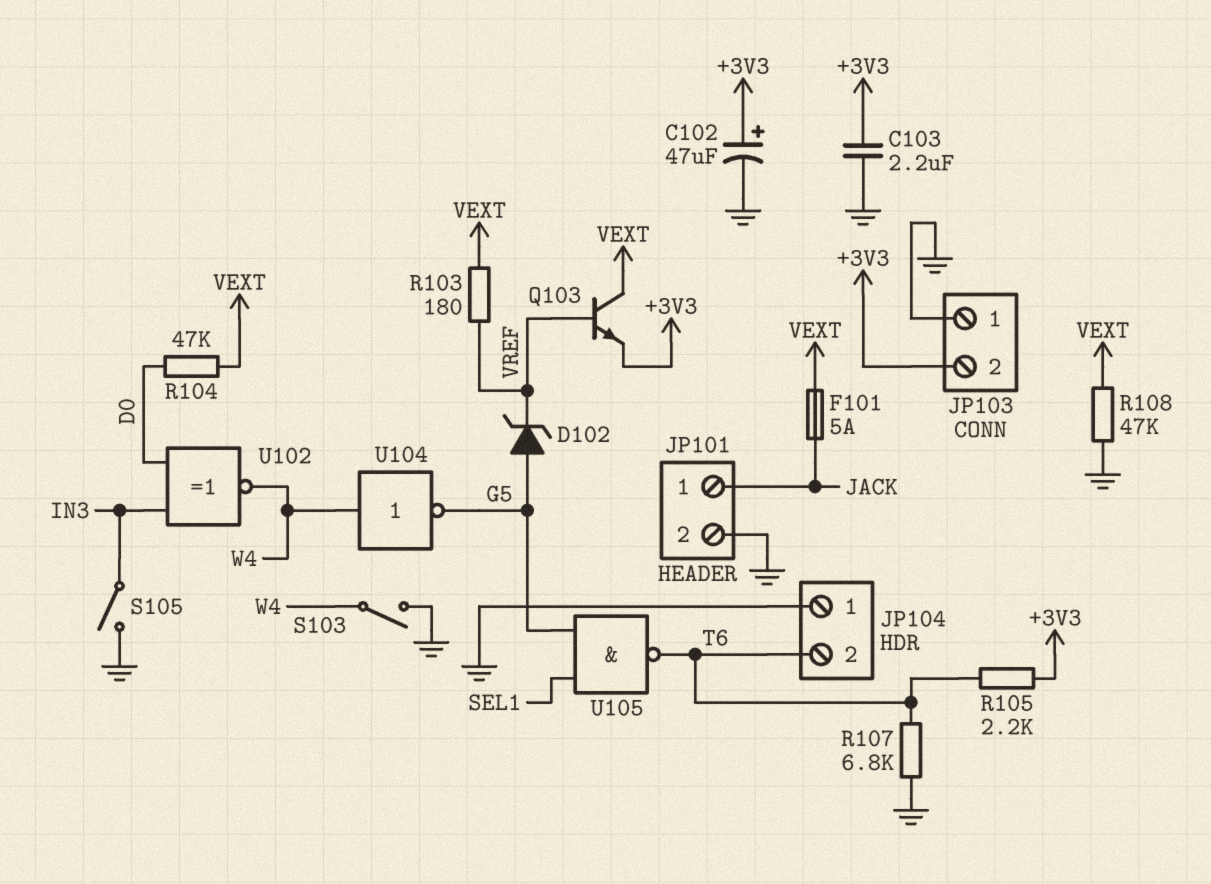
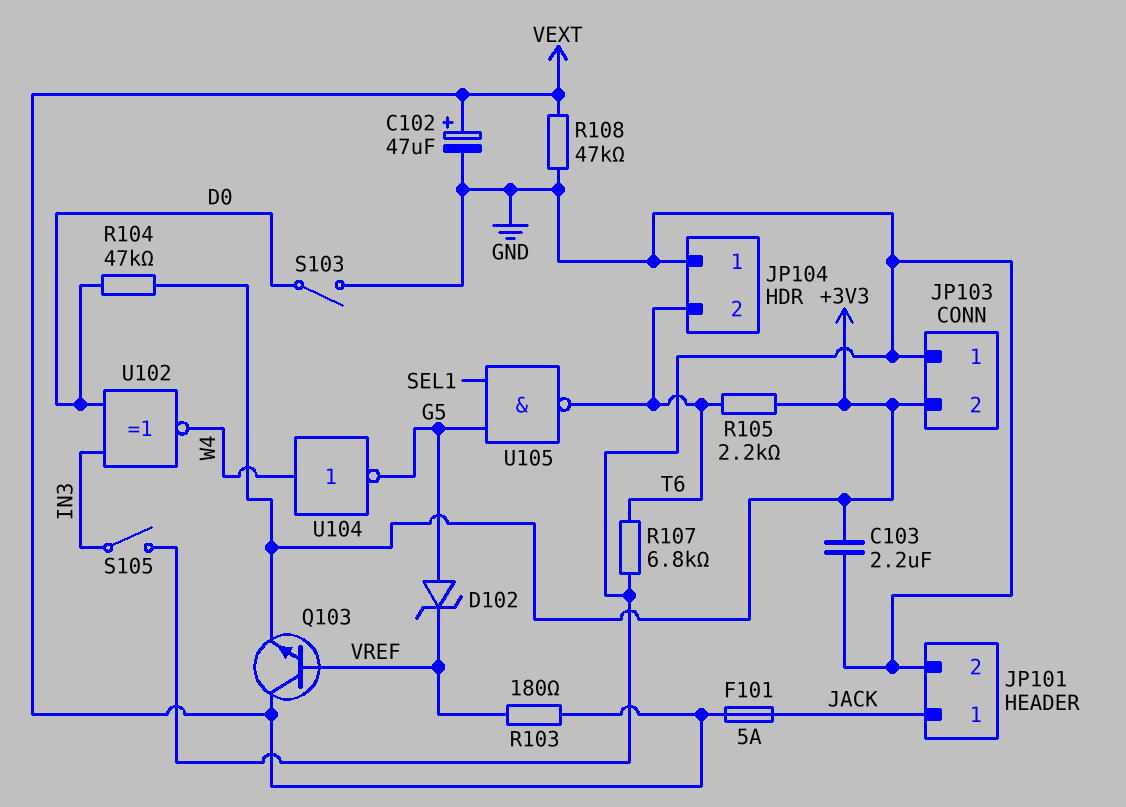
C102: 47uF (plus +3V3, minus GND) -> 47uF (plus VEXT, minus GND)
R104: 47k (D0, VEXT) -> 47k (+3V3, D0)
S103: switch (GND, W4) -> switch (D0, GND)

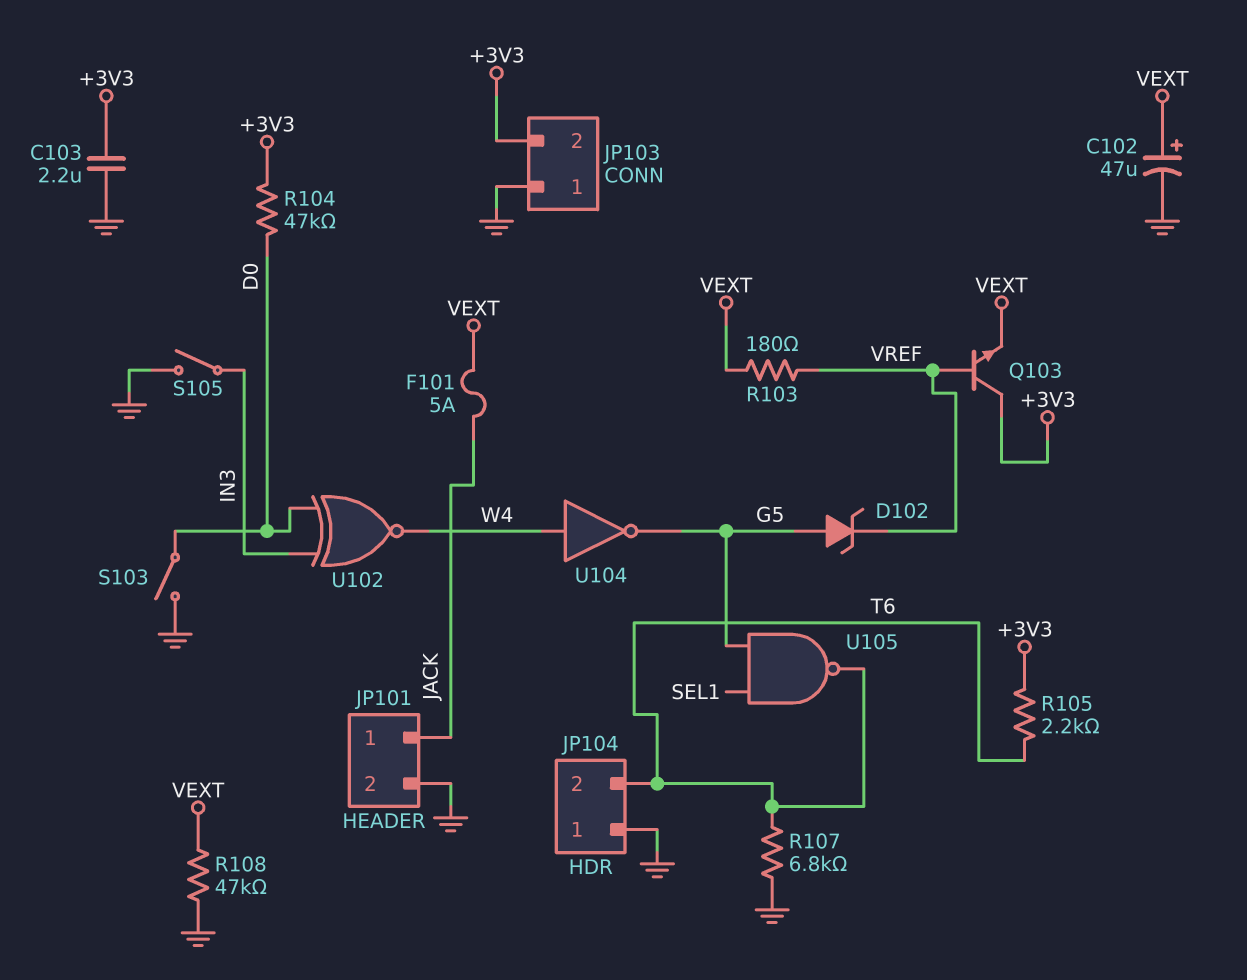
Q103: NPN (B VREF, C VEXT, E +3V3) -> NPN (B VREF, C +3V3, E VEXT)

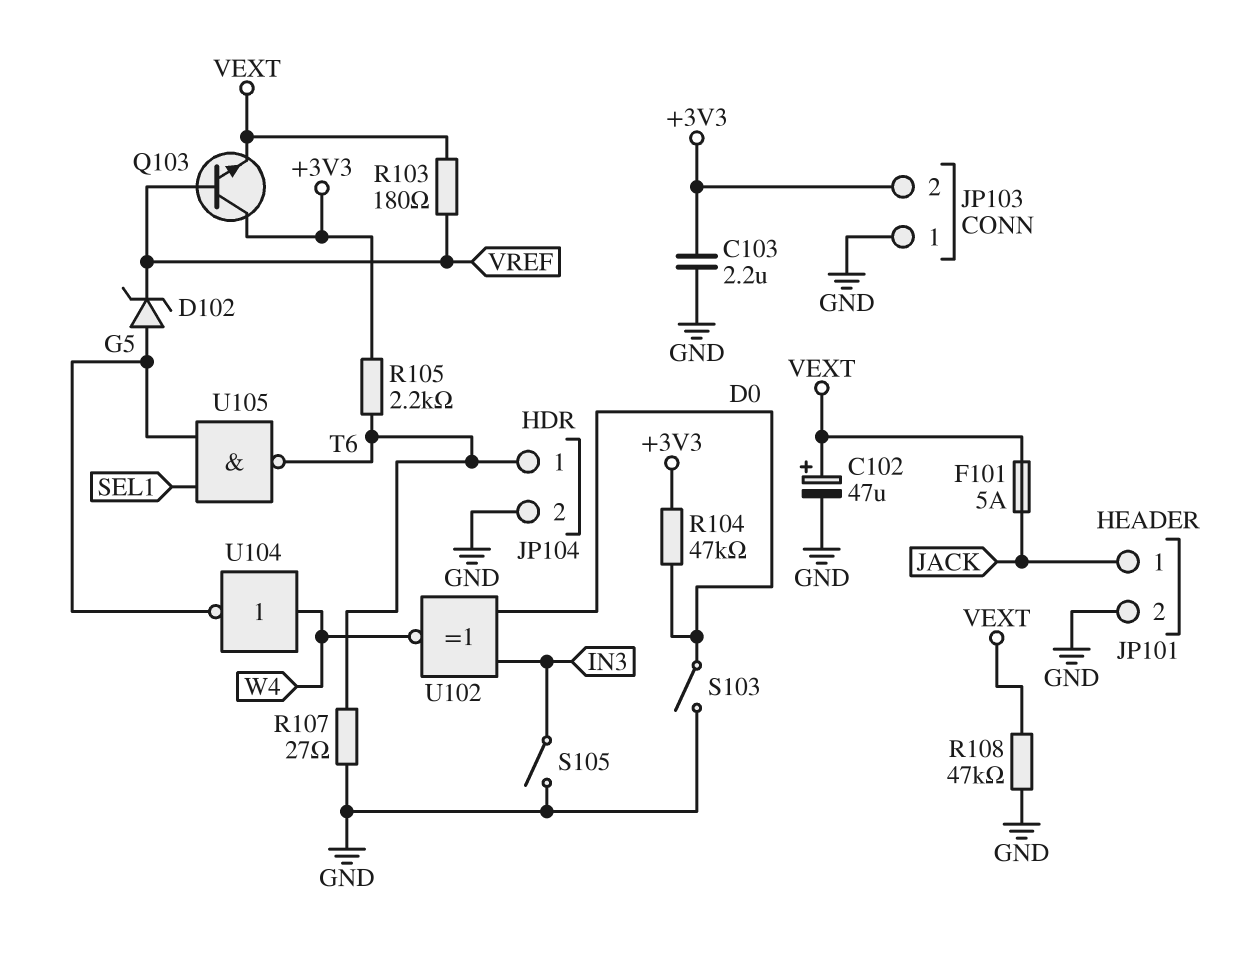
JP104 pin 1: GND -> T6
JP104 pin 2: T6 -> GND
R107: 6.8k (GND, T6) -> 27 (GND, T6)

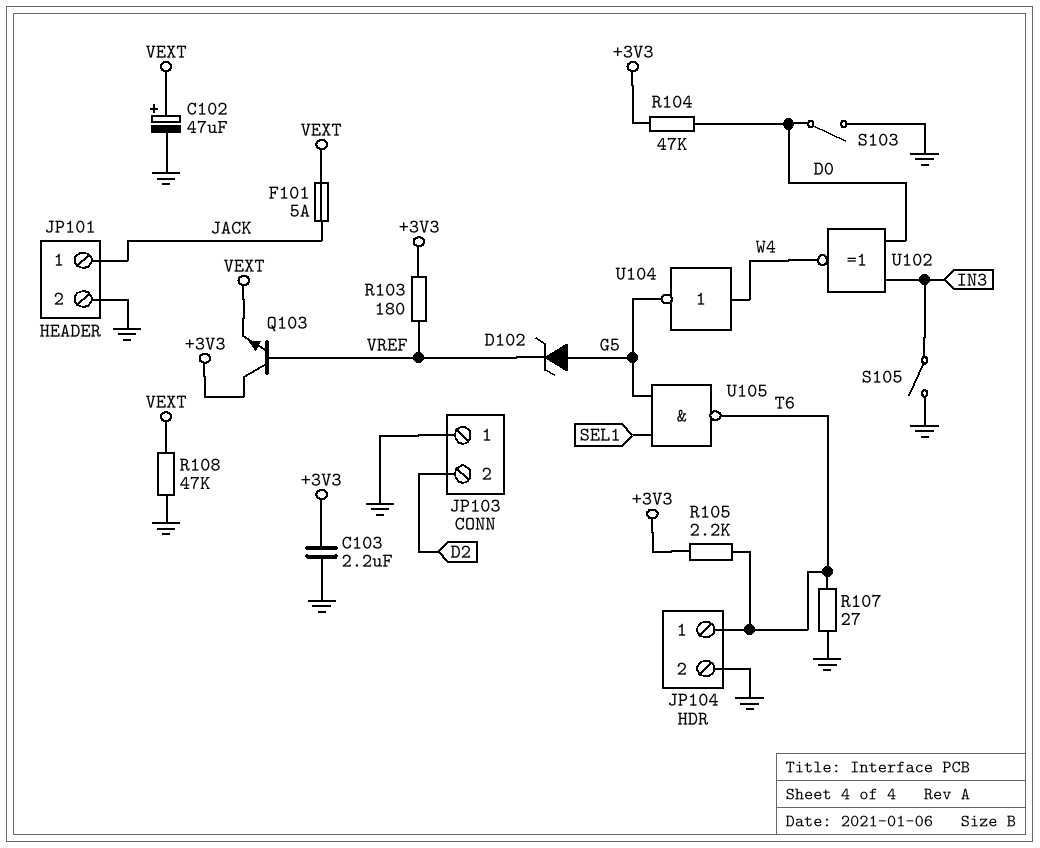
JP103 pin 2: +3V3 -> D2
R103: 180 (VEXT, VREF) -> 180 (+3V3, VREF)

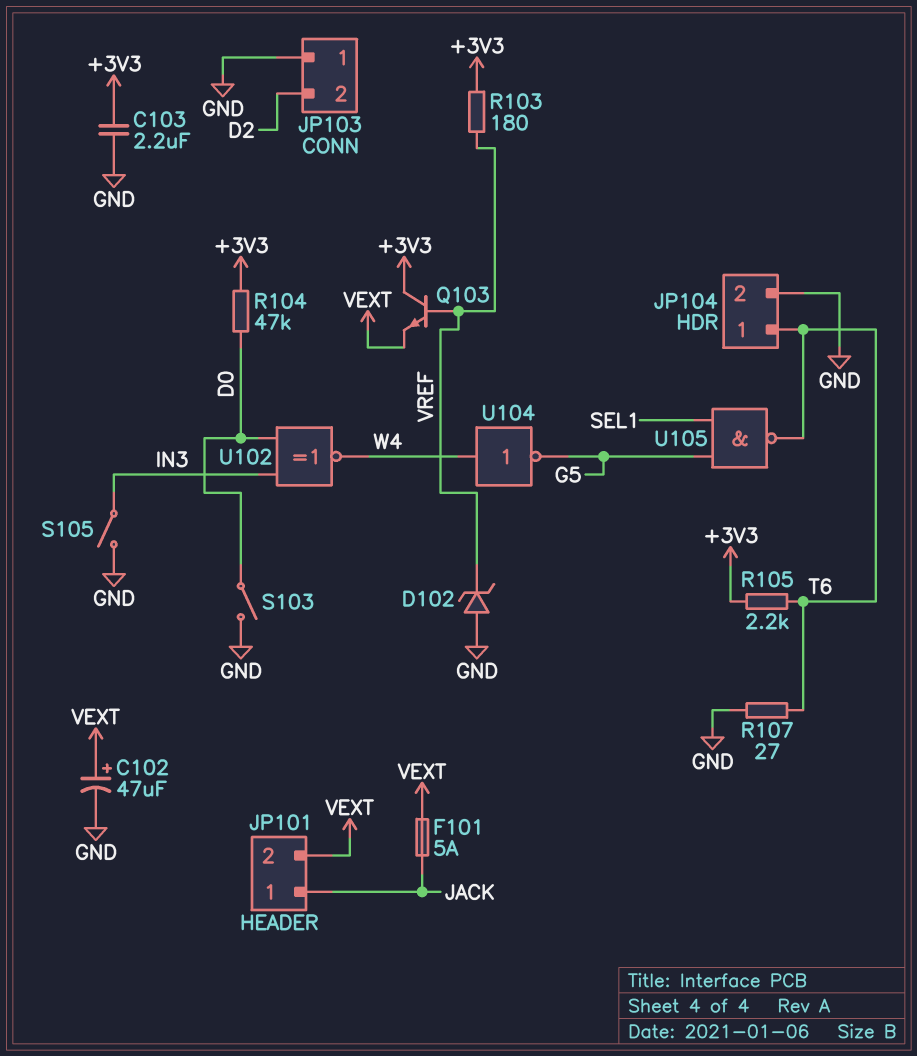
D102: zener (A G5, K VREF) -> zener (A GND, K VREF)
JP101 pin 2: GND -> VEXT
R108: 47k (GND, VEXT) -> none

